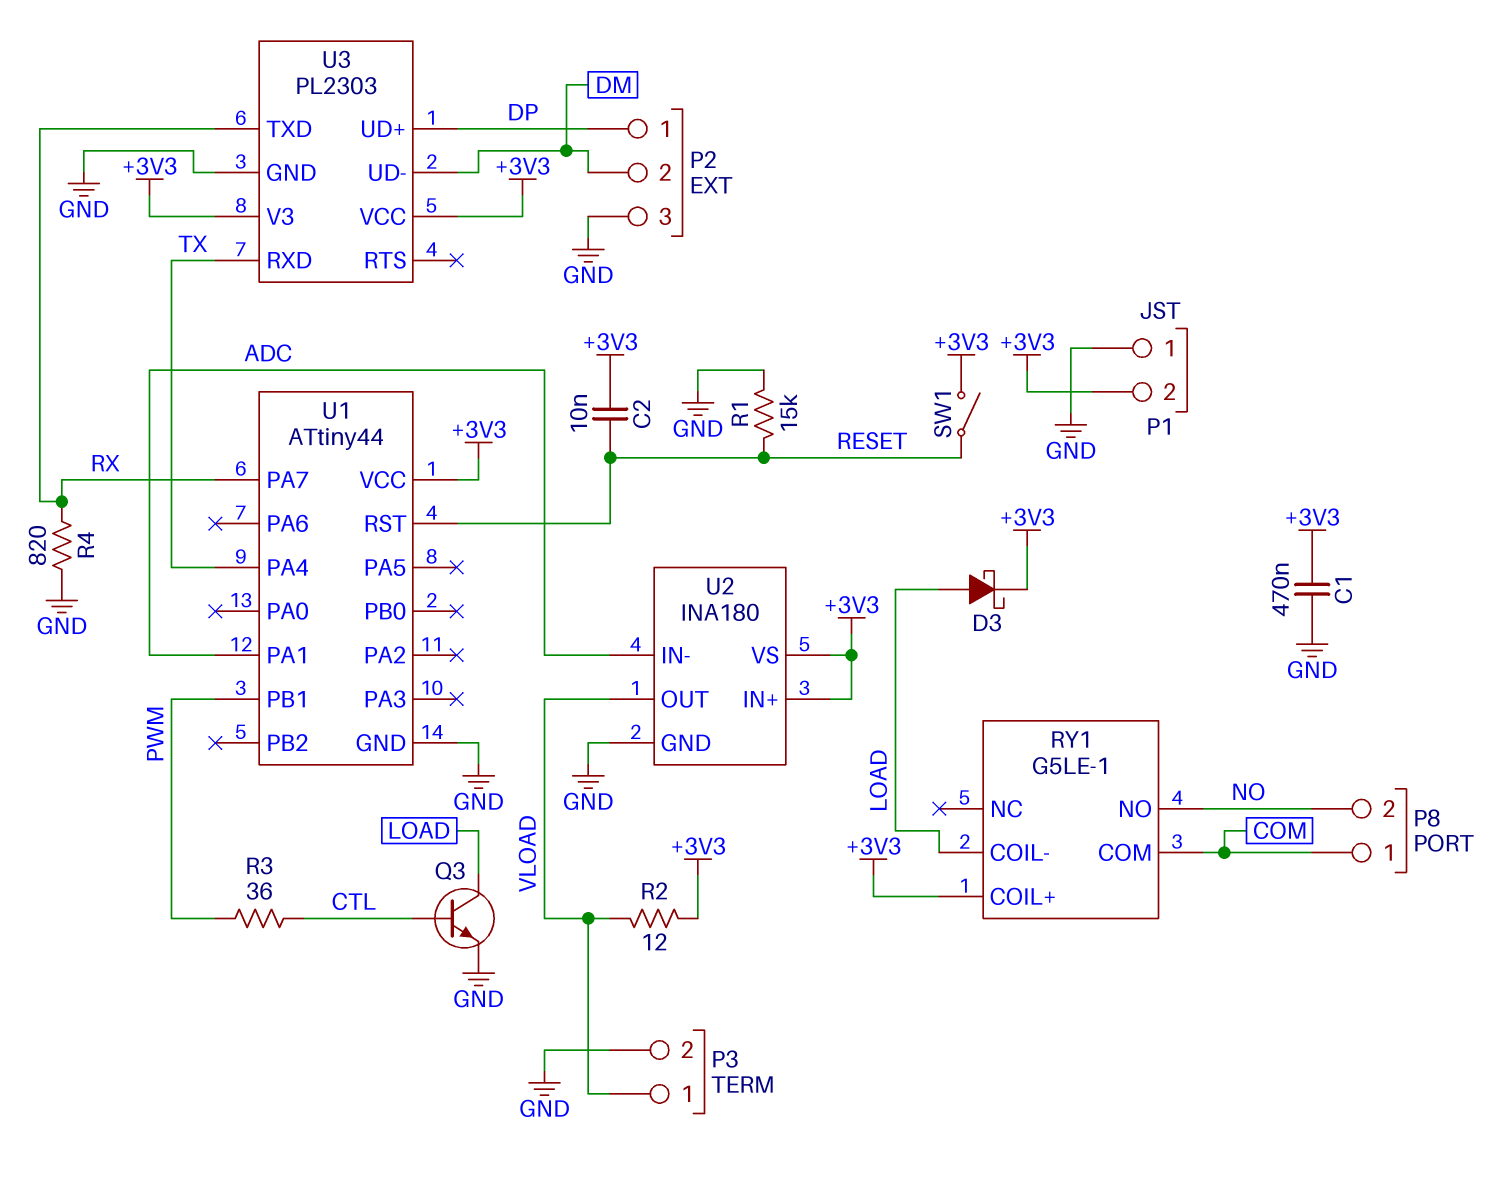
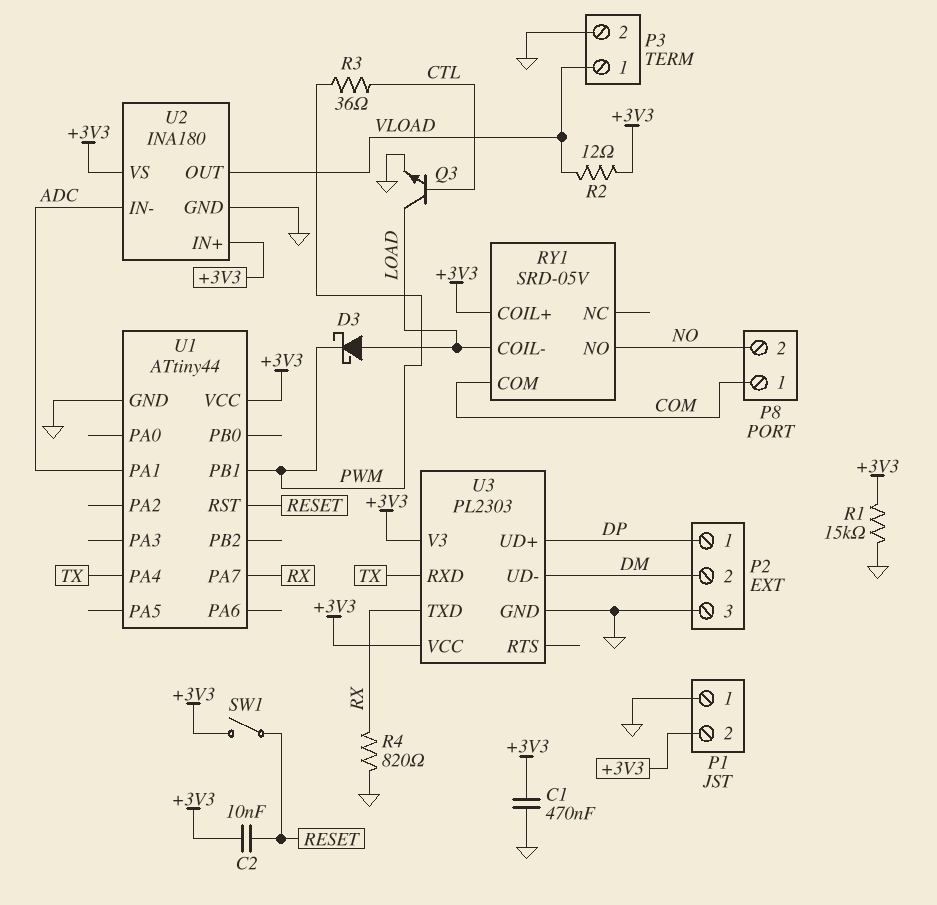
D3: schottky (A LOAD, K +3V3) -> schottky (A LOAD, K PWM)
R1: 15k (GND, RESET) -> 15k (+3V3, GND)
RY1: G5LE-1 -> SRD-05V

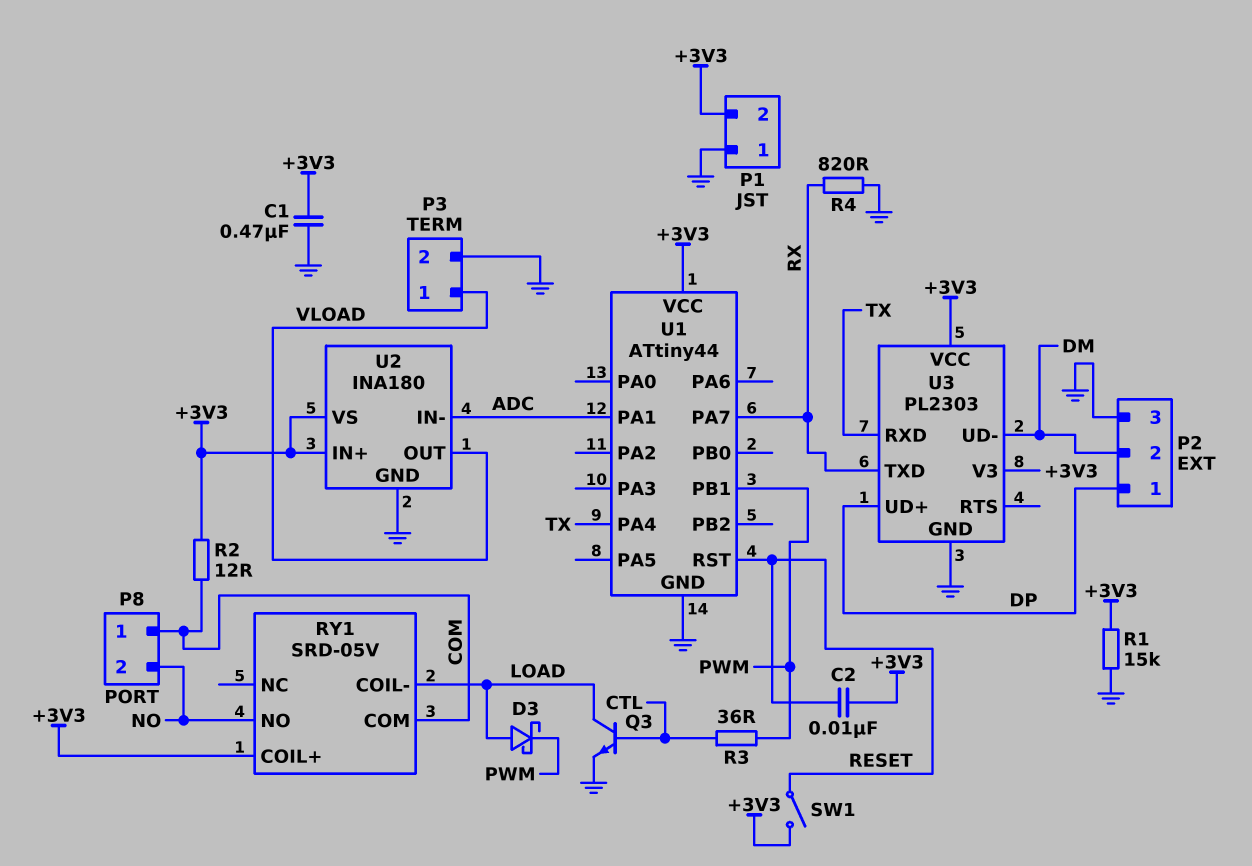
R2: 12 (+3V3, VLOAD) -> 12 (+3V3, COM)

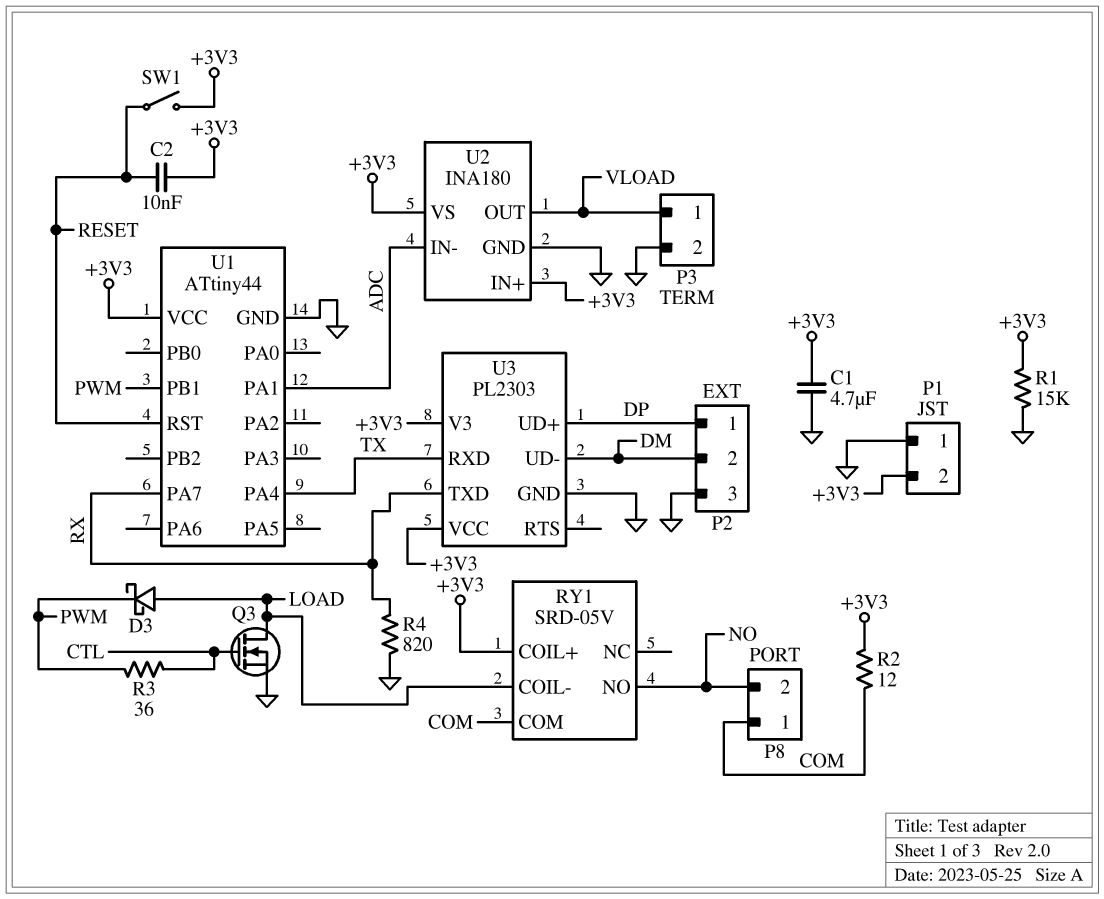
C1: 470nF (+3V3, GND) -> 4.7uF (+3V3, GND)
Q3: NPN (B CTL, C LOAD, E GND) -> NMOS (G CTL, D LOAD, S GND)

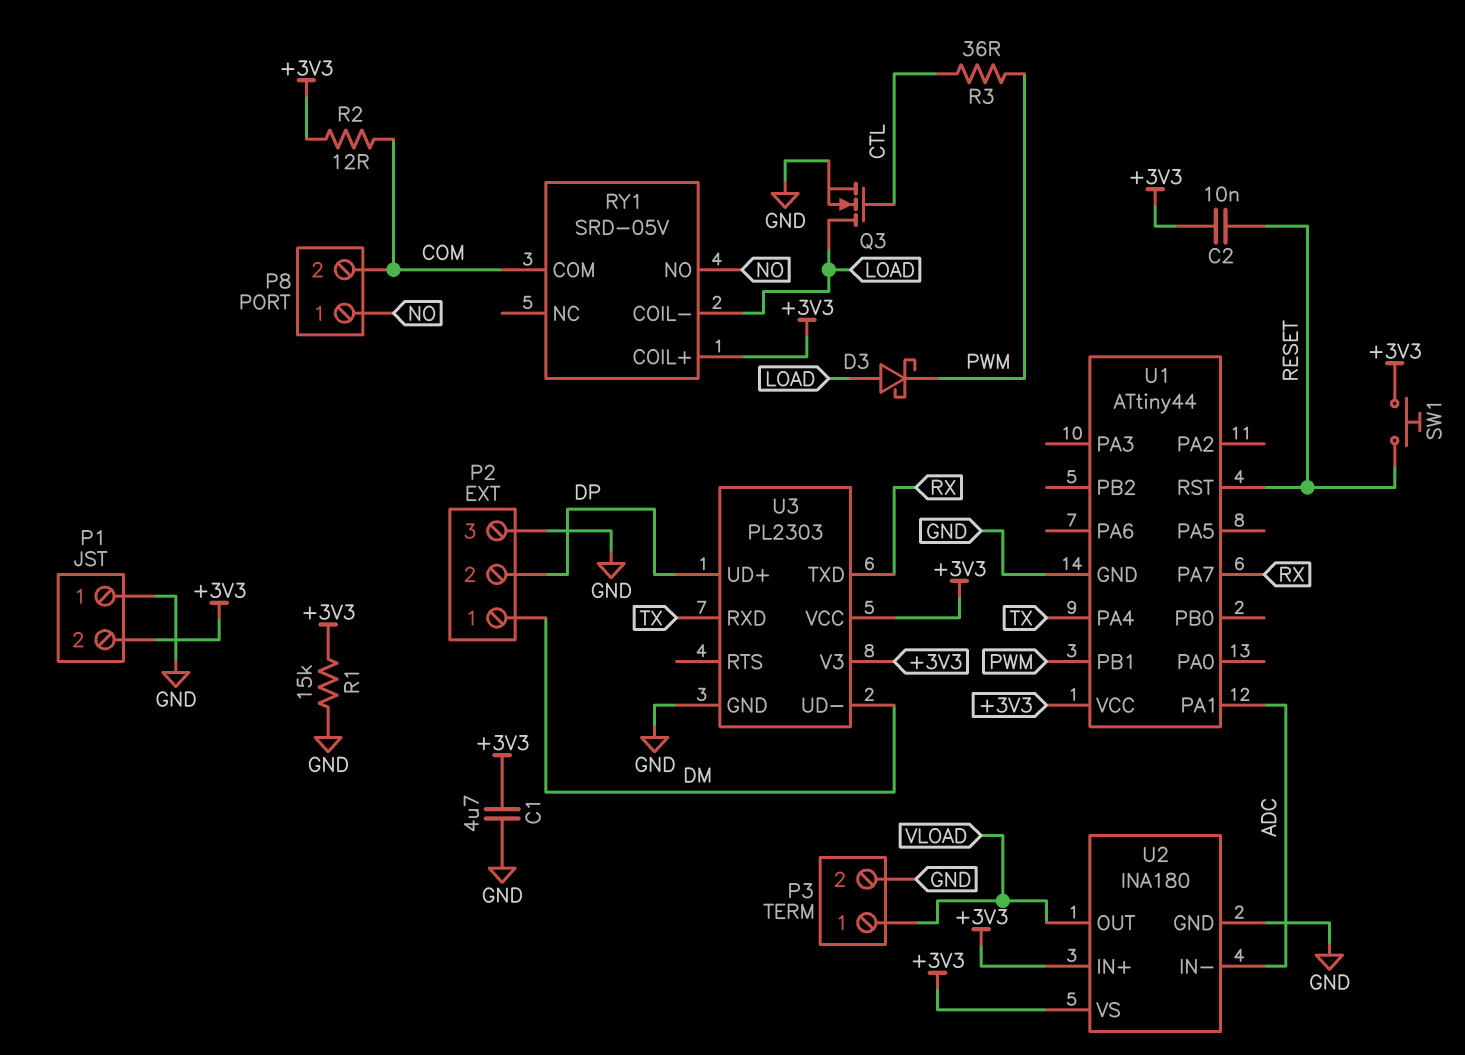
P2 pin 1: DP -> DM
P2 pin 2: DM -> DP
P8 pin 1: COM -> NO
P8 pin 2: NO -> COM
R4: 820 (GND, RX) -> none
SW1: switch (+3V3, RESET) -> button (+3V3, RESET)

